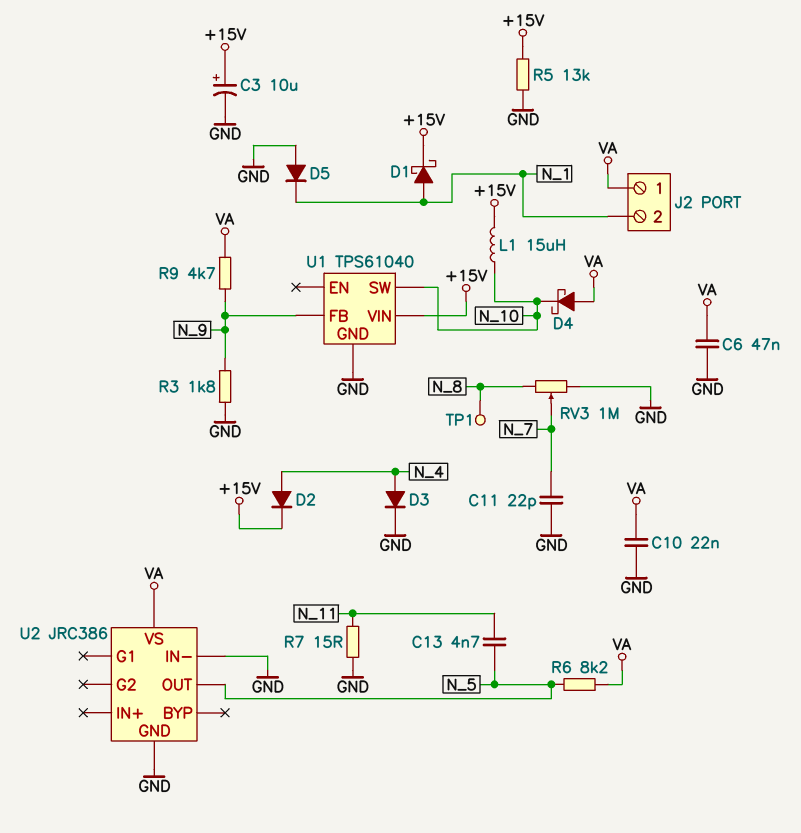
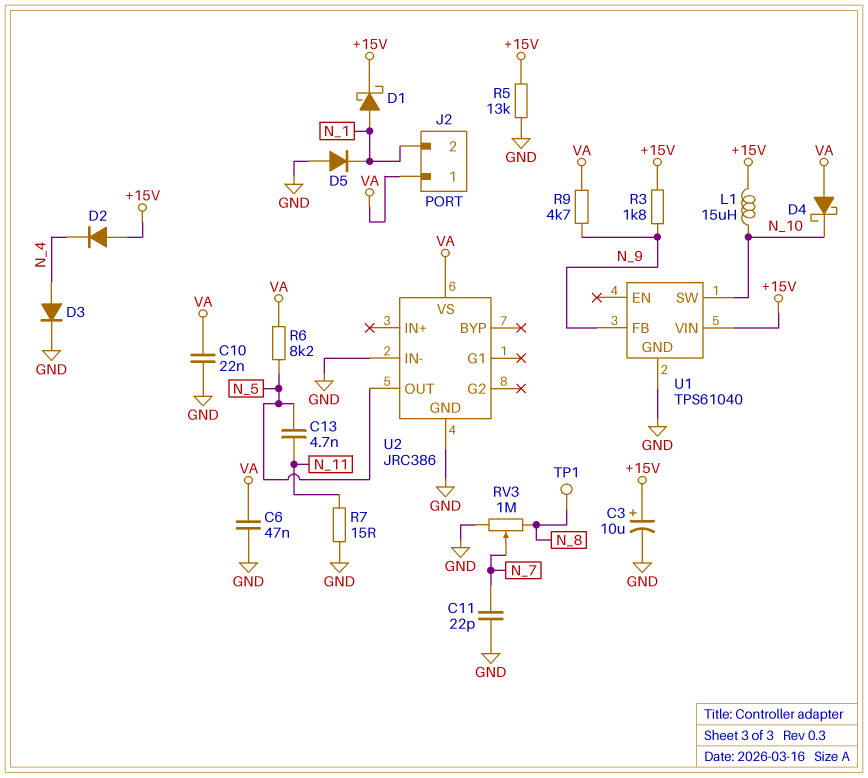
D2: diode (A N_4, K +15V) -> diode (A +15V, K N_4)
R3: 1.8k (GND, N_9) -> 1.8k (+15V, N_9)

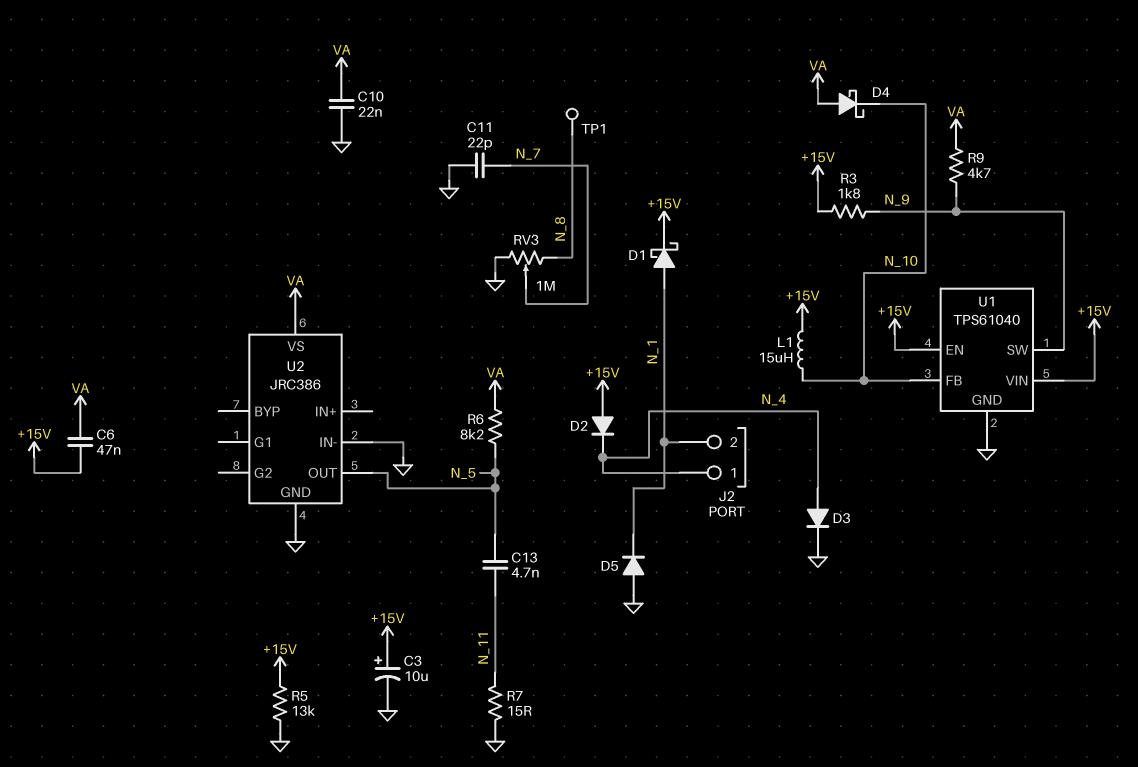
C6: 47nF (GND, VA) -> 47nF (+15V, VA)
J2 pin 1: VA -> N_4
U1 pin EN: none -> +15V
U1 pin FB: N_9 -> N_10
U1 pin SW: N_10 -> N_9

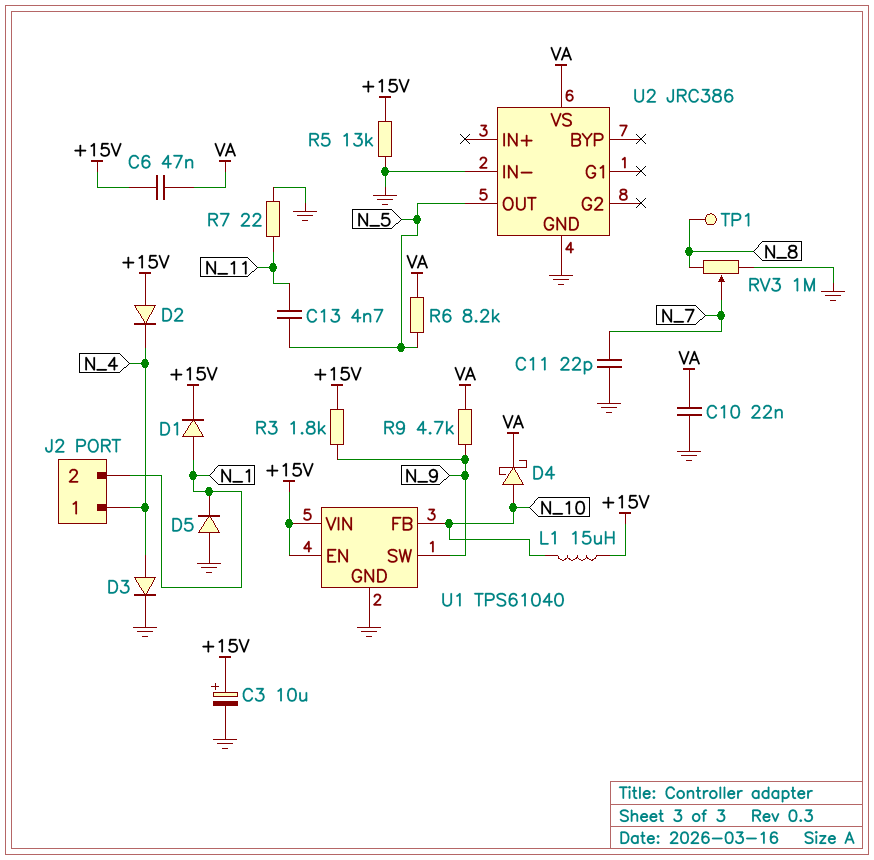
D1: schottky (A N_1, K +15V) -> diode (A N_1, K +15V)
D4: schottky (A VA, K N_10) -> schottky (A N_10, K VA)
R7: 15 (GND, N_11) -> 22 (GND, N_11)

